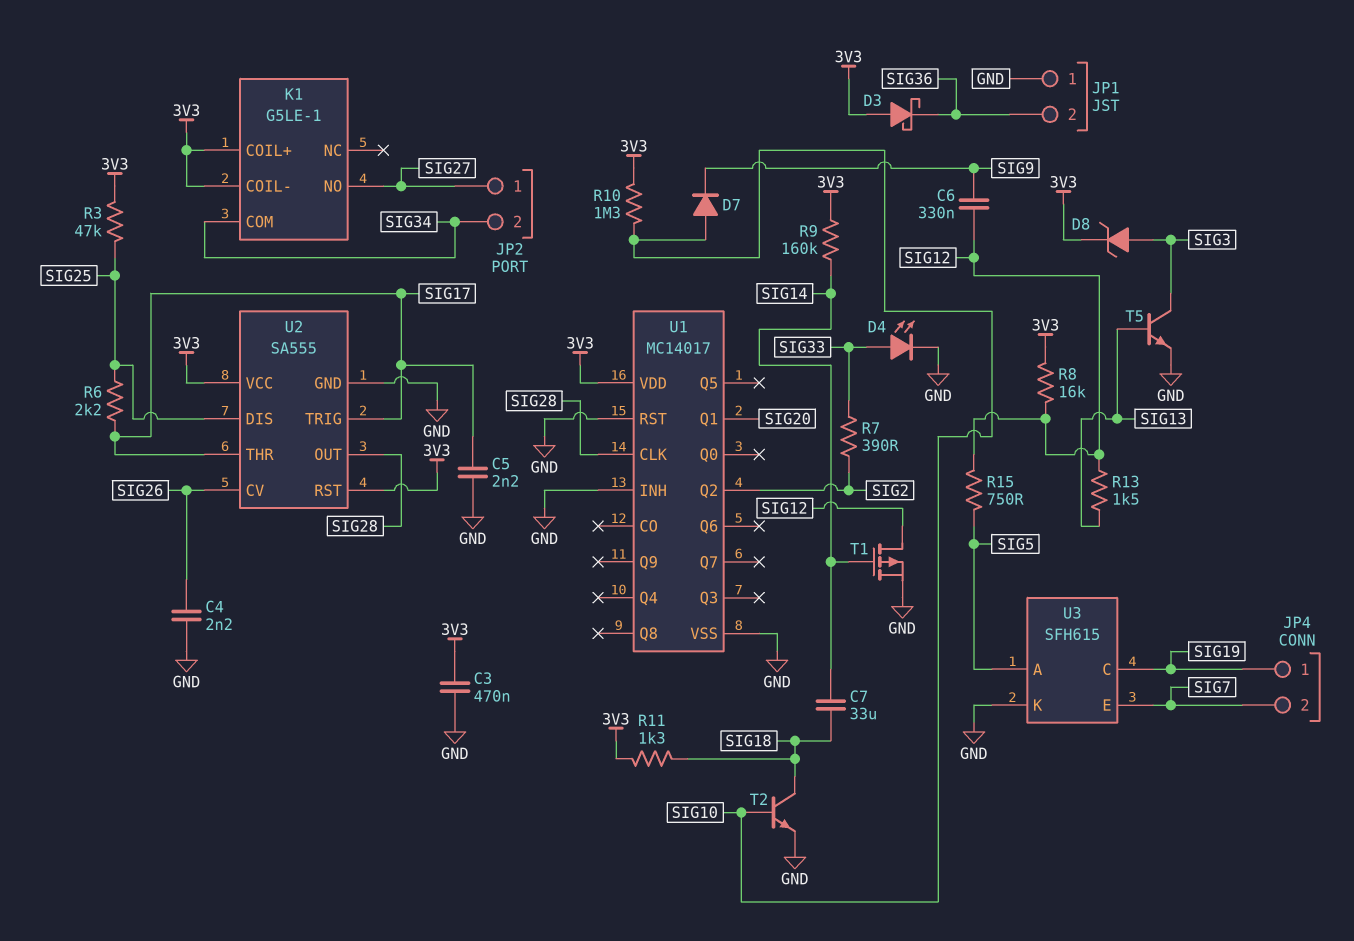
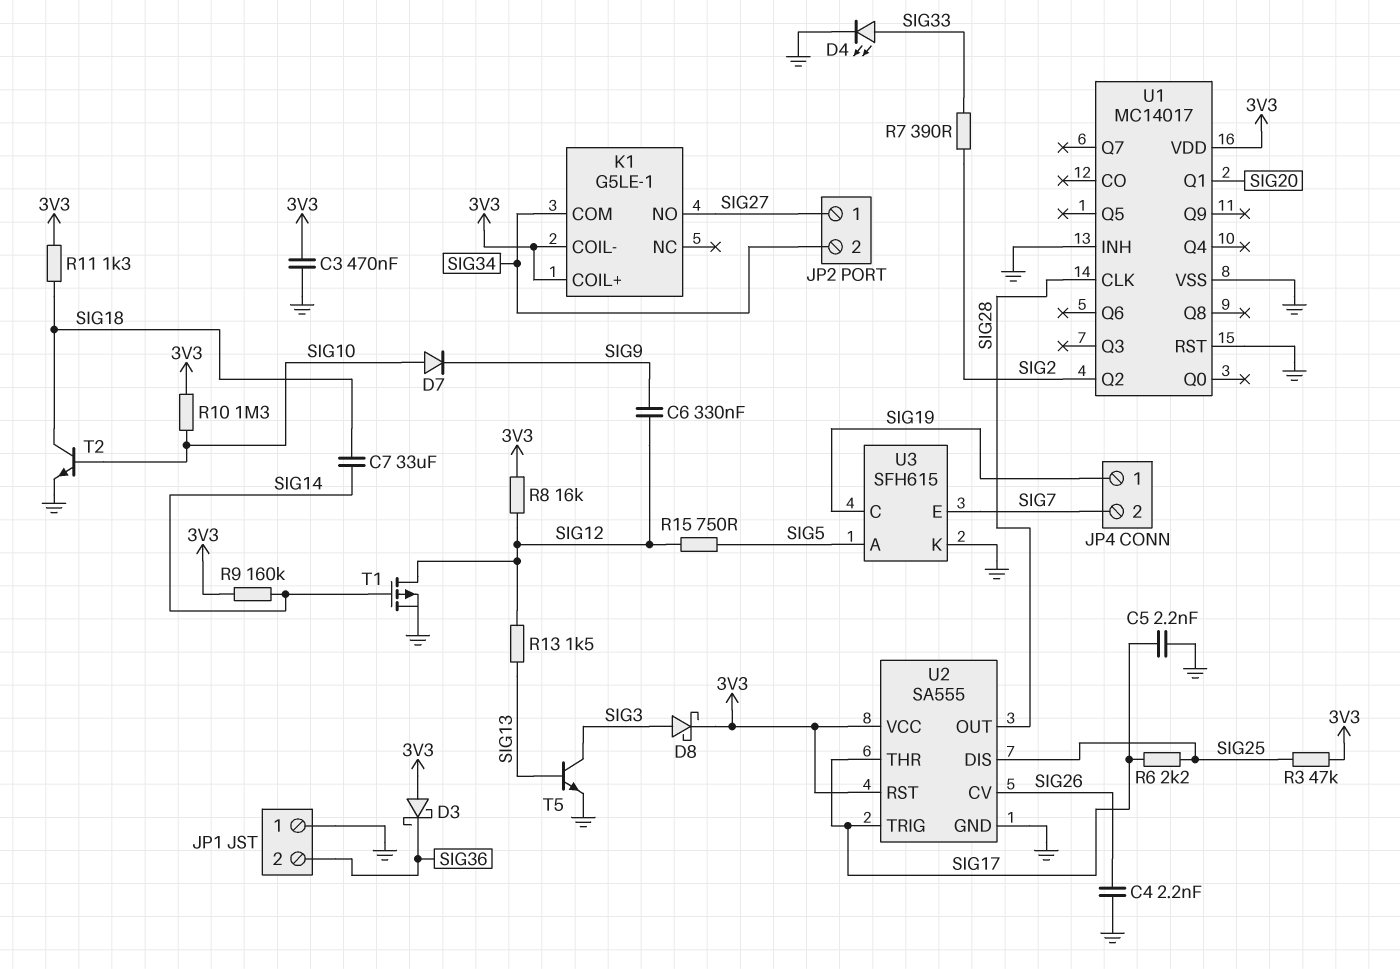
D8: zener (A SIG3, K 3V3) -> schottky (A SIG3, K 3V3)

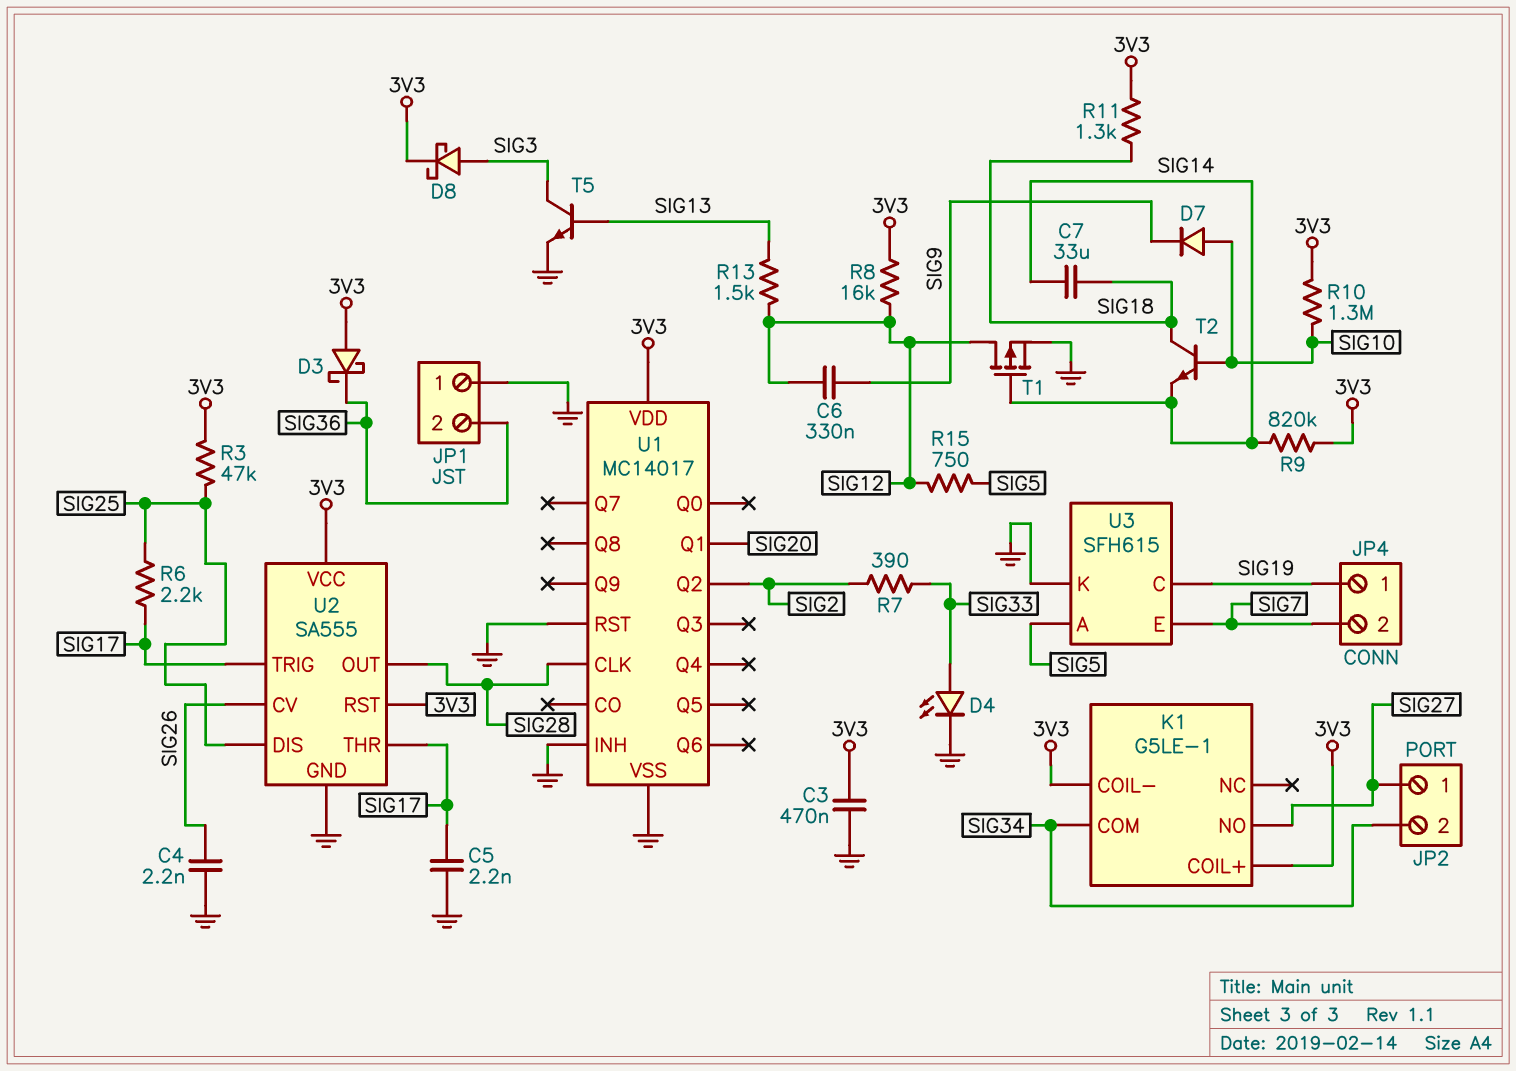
R9: 160k (3V3, SIG14) -> 820k (3V3, SIG14)
T2: NPN (B SIG10, C SIG18, E GND) -> NPN (B SIG10, C SIG18, E SIG14)

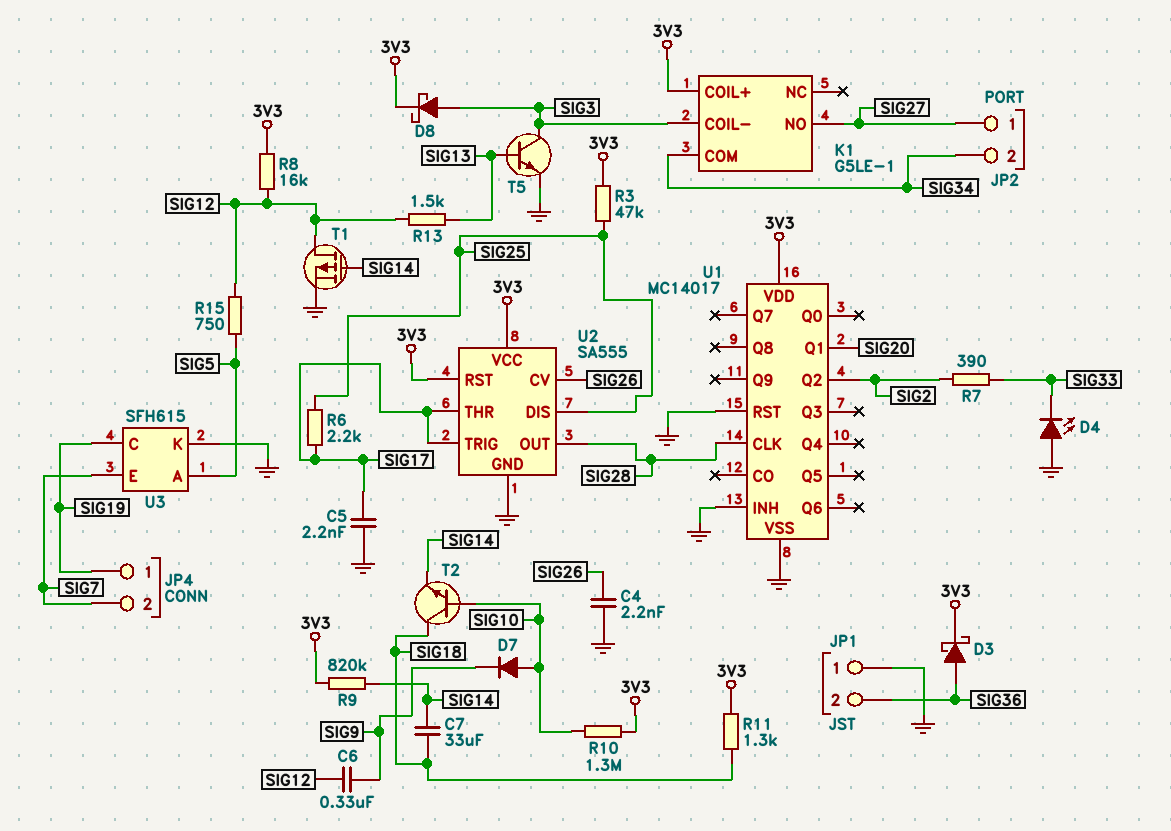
C3: 470nF (3V3, GND) -> none
D3: schottky (A 3V3, K SIG36) -> schottky (A SIG36, K 3V3)
D4: LED (A SIG33, K GND) -> LED (A GND, K SIG33)
K1 pin COIL-: 3V3 -> SIG3

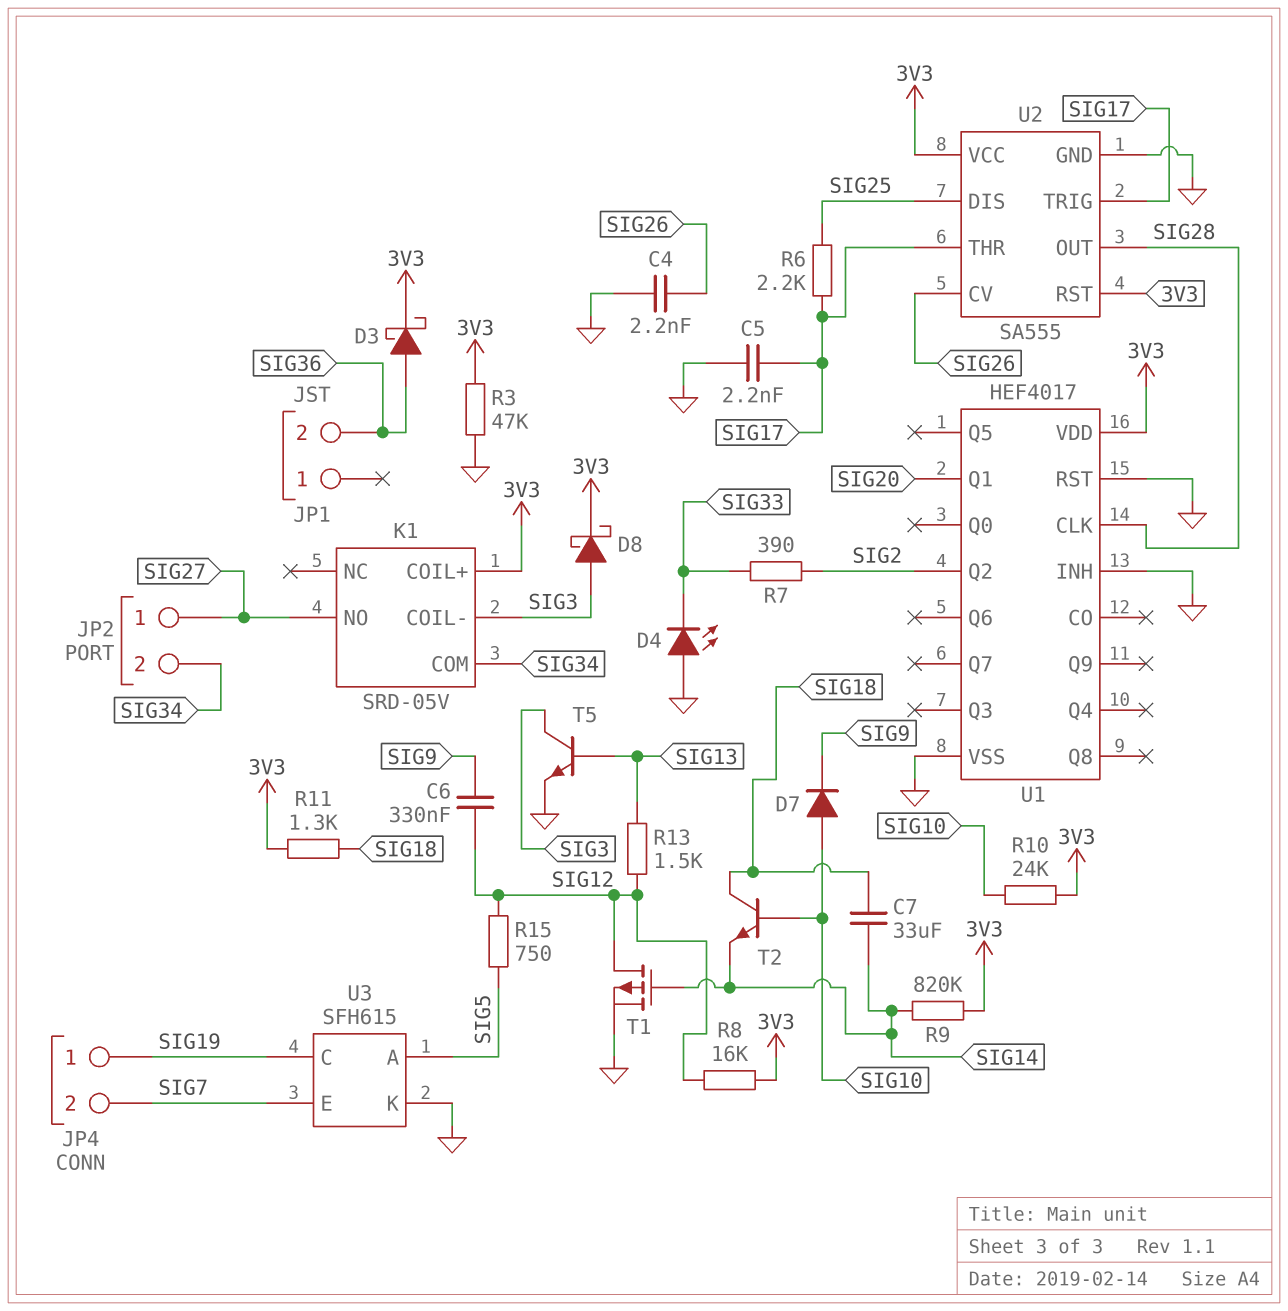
JP1 pin 1: GND -> none
K1: G5LE-1 -> SRD-05V
R3: 47k (3V3, SIG25) -> 47k (3V3, GND)
R10: 1.3M (3V3, SIG10) -> 24k (3V3, SIG10)
U1: MC14017 -> HEF4017

